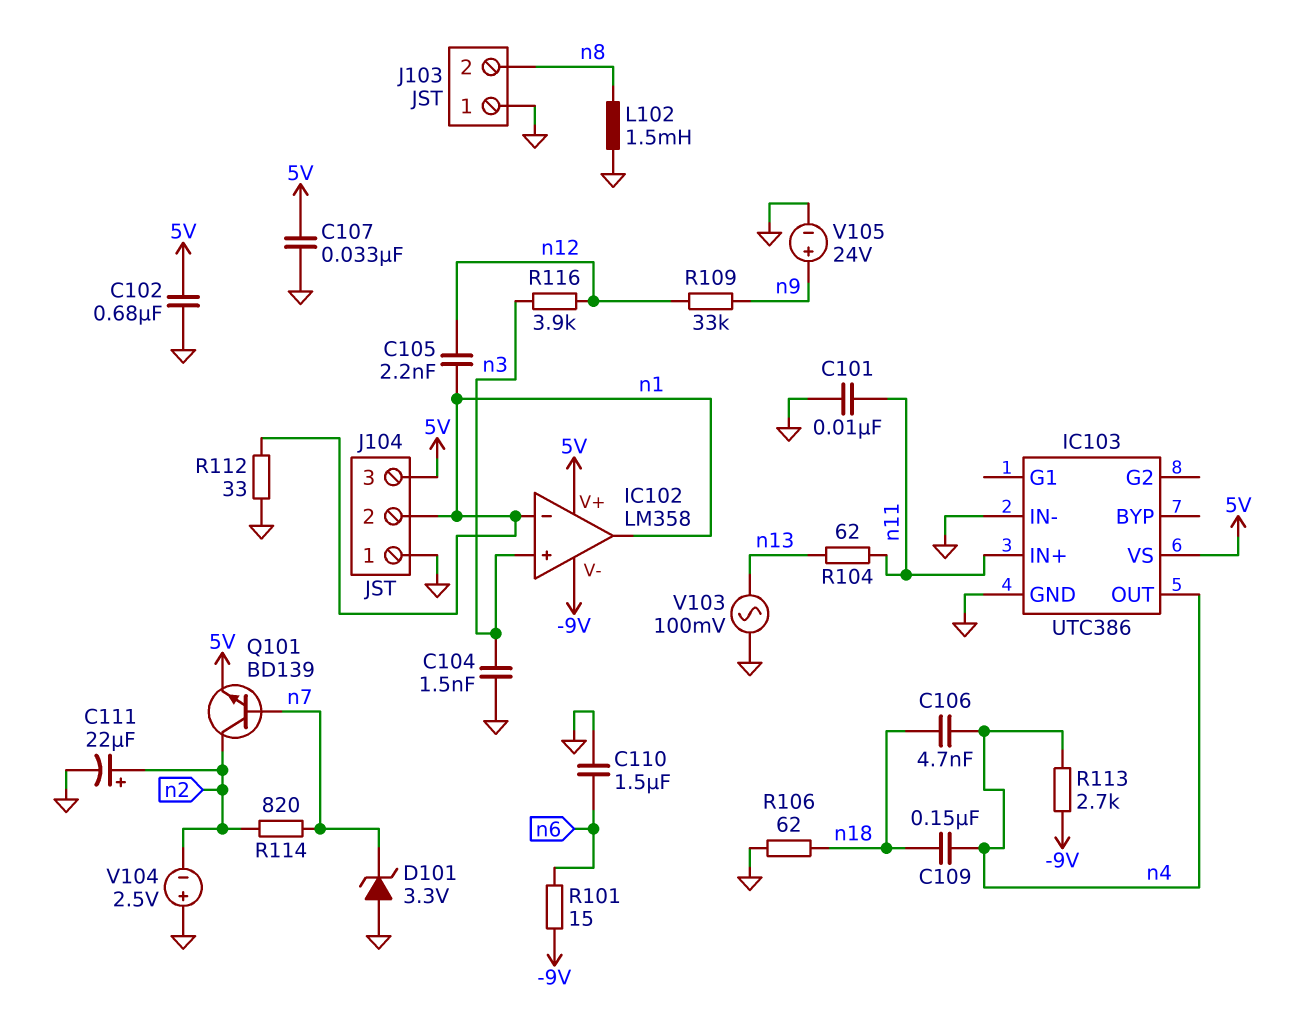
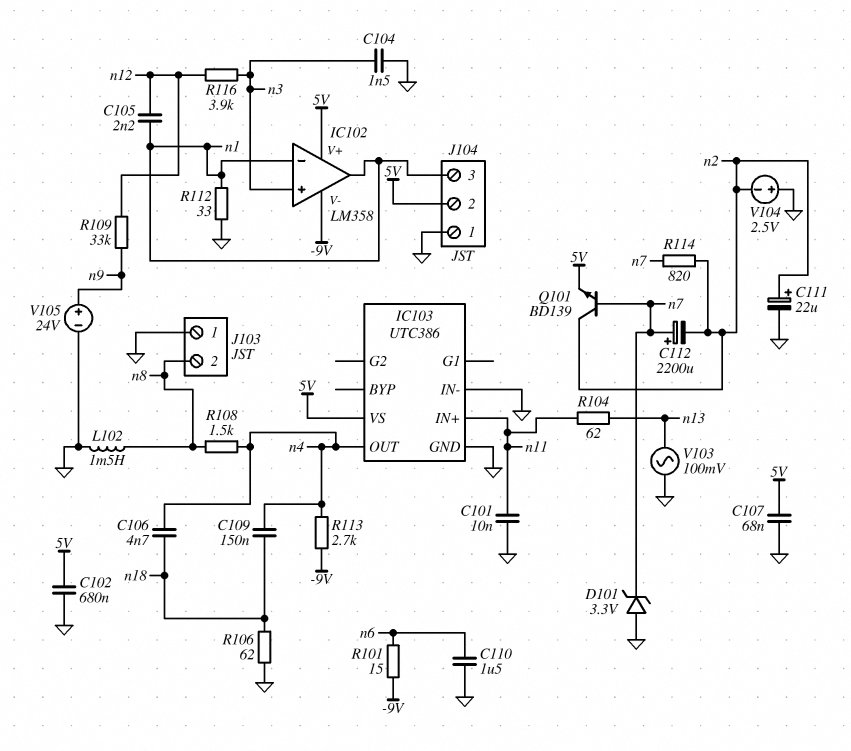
C107: 33nF (5V, GND) -> 68nF (5V, GND)
C112: none -> 2200uF (plus n7, minus n2)
J104 pin 2: n1 -> 5V
J104 pin 3: 5V -> n1
R108: none -> 1.5k (n4, n8)

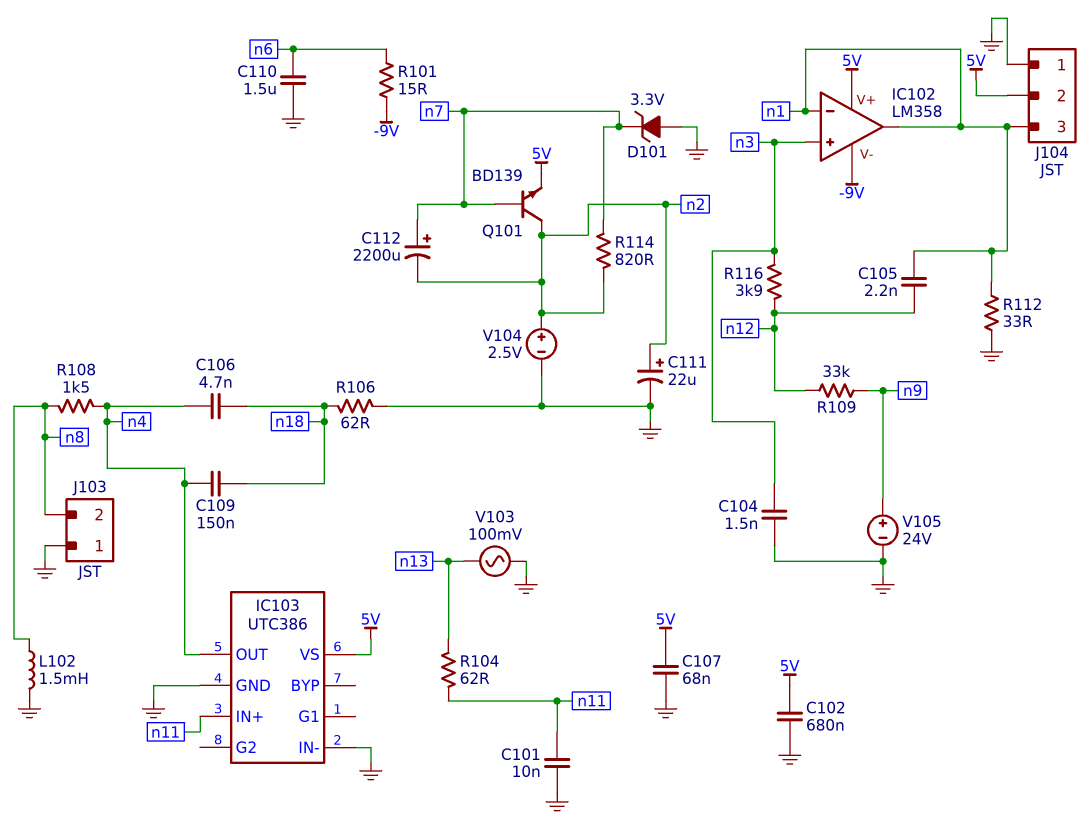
R113: 2.7k (-9V, n4) -> none
V104: 2.5V (plus GND, minus n2) -> 2.5V (plus n2, minus GND)

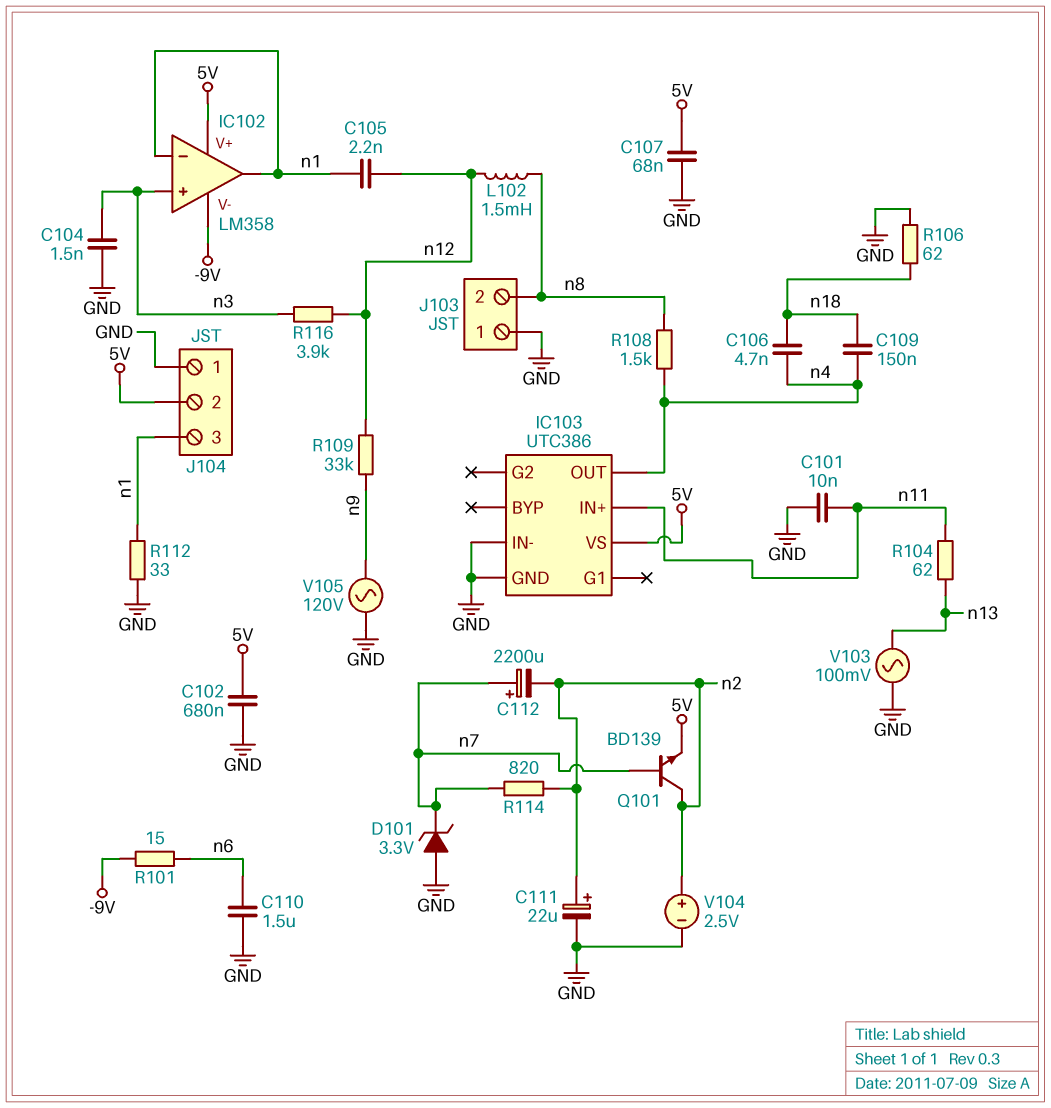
L102: 1.5mH (GND, n8) -> 1.5mH (n8, n12)
V105: 24V (plus n9, minus GND) -> AC 120V (GND, n9)

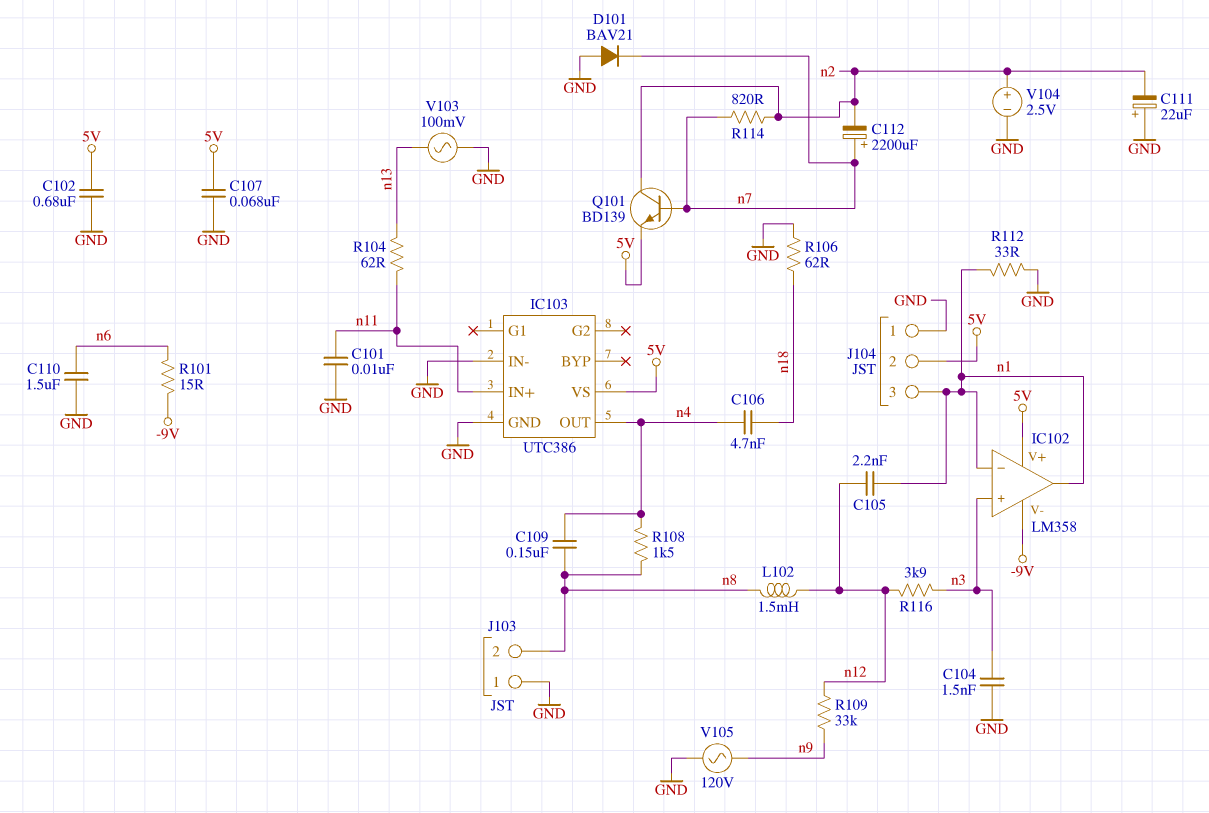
C109: 150nF (n4, n18) -> 150nF (n4, n8)
C111: 22uF (plus n2, minus GND) -> 22uF (plus GND, minus n2)
D101: zener 3.3V (A GND, K n7) -> diode BAV21 (A GND, K n7)

